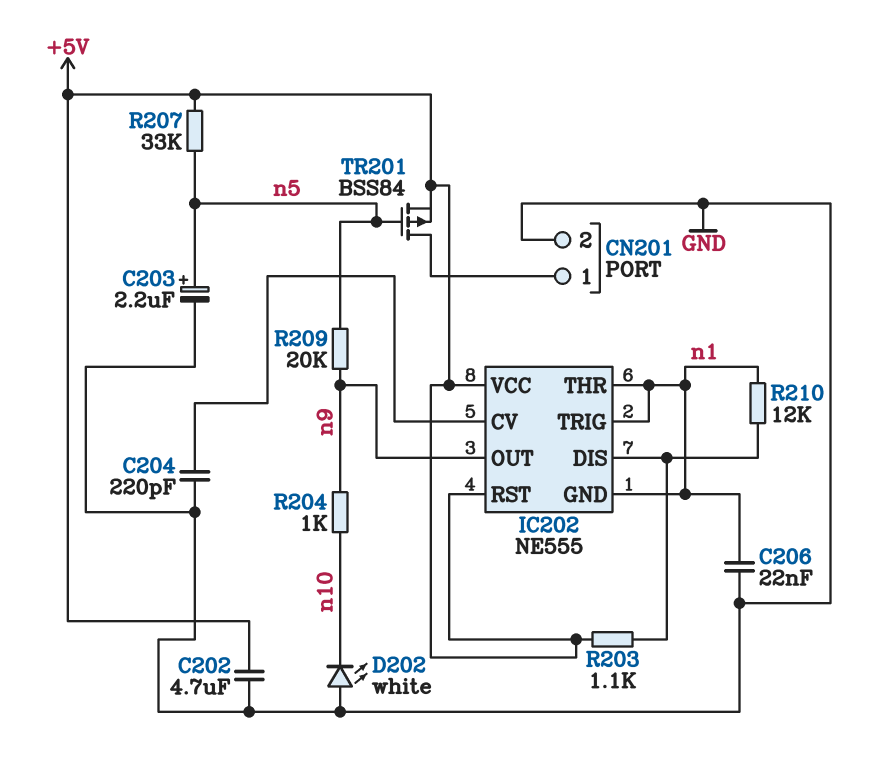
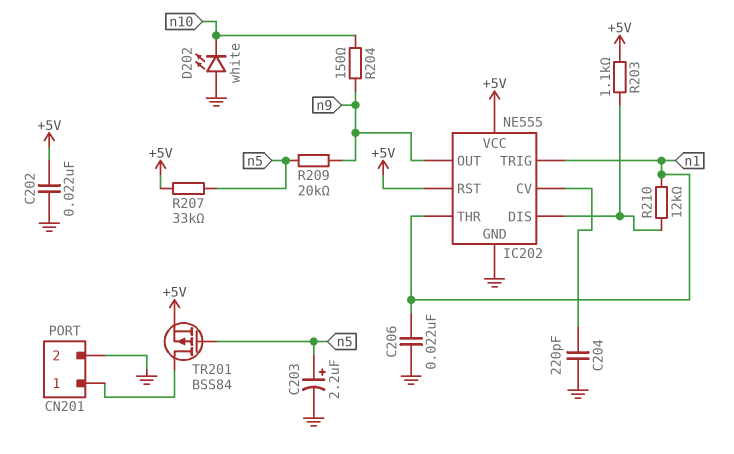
C202: 4.7uF (+5V, GND) -> 22nF (+5V, GND)
IC202 pin GND: n1 -> GND
R204: 1k (n9, n10) -> 150 (n9, n10)

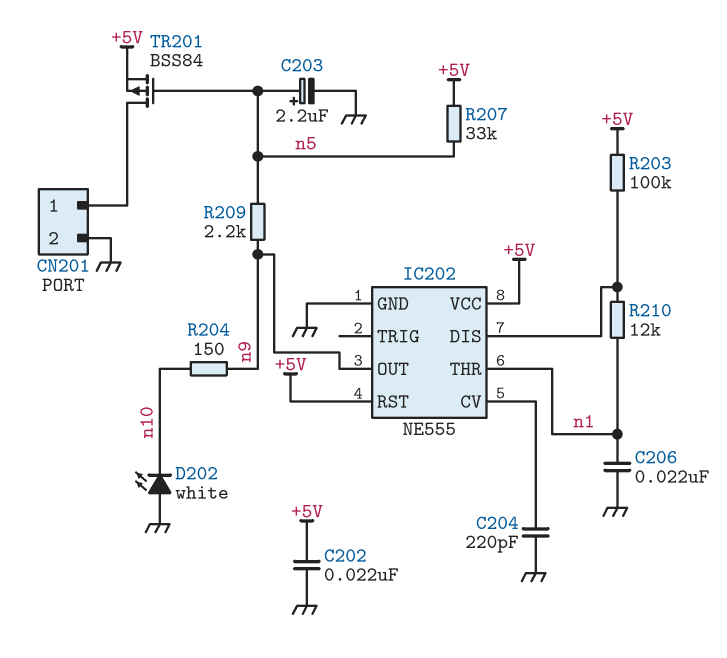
IC202 pin TRIG: n1 -> none
R203: 1.1k (+5V, IC202/DIS) -> 100k (+5V, IC202/DIS)
R209: 20k (n5, n9) -> 2.2k (n5, n9)

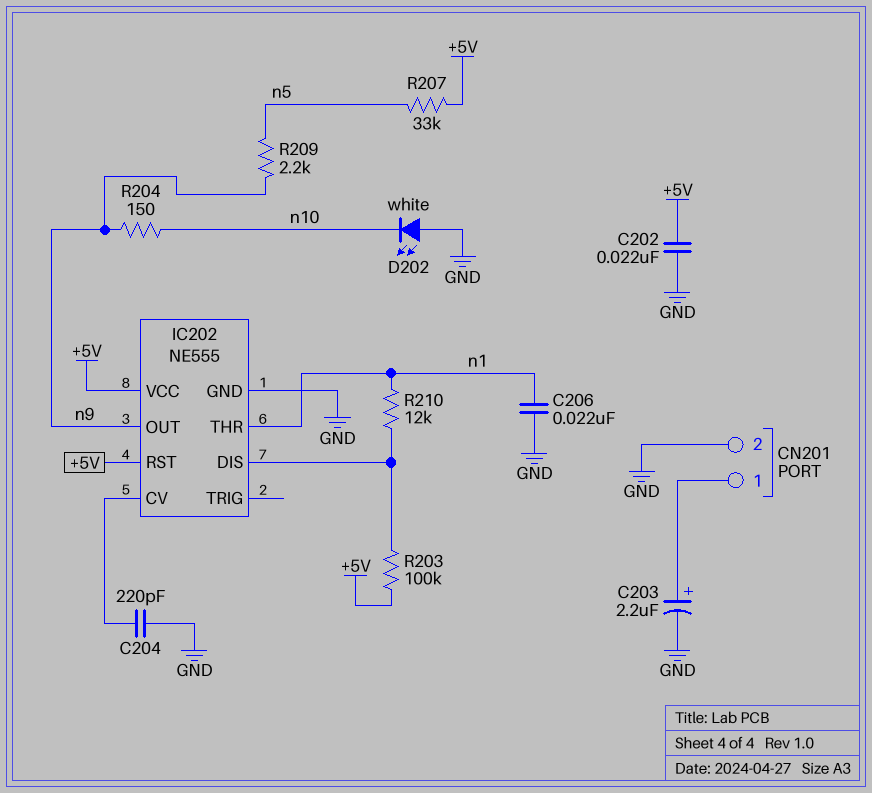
C203: 2.2uF (plus n5, minus GND) -> 2.2uF (plus CN201/1, minus GND)
TR201: PMOS BSS84 (G n5, D CN201/1, S +5V) -> none

